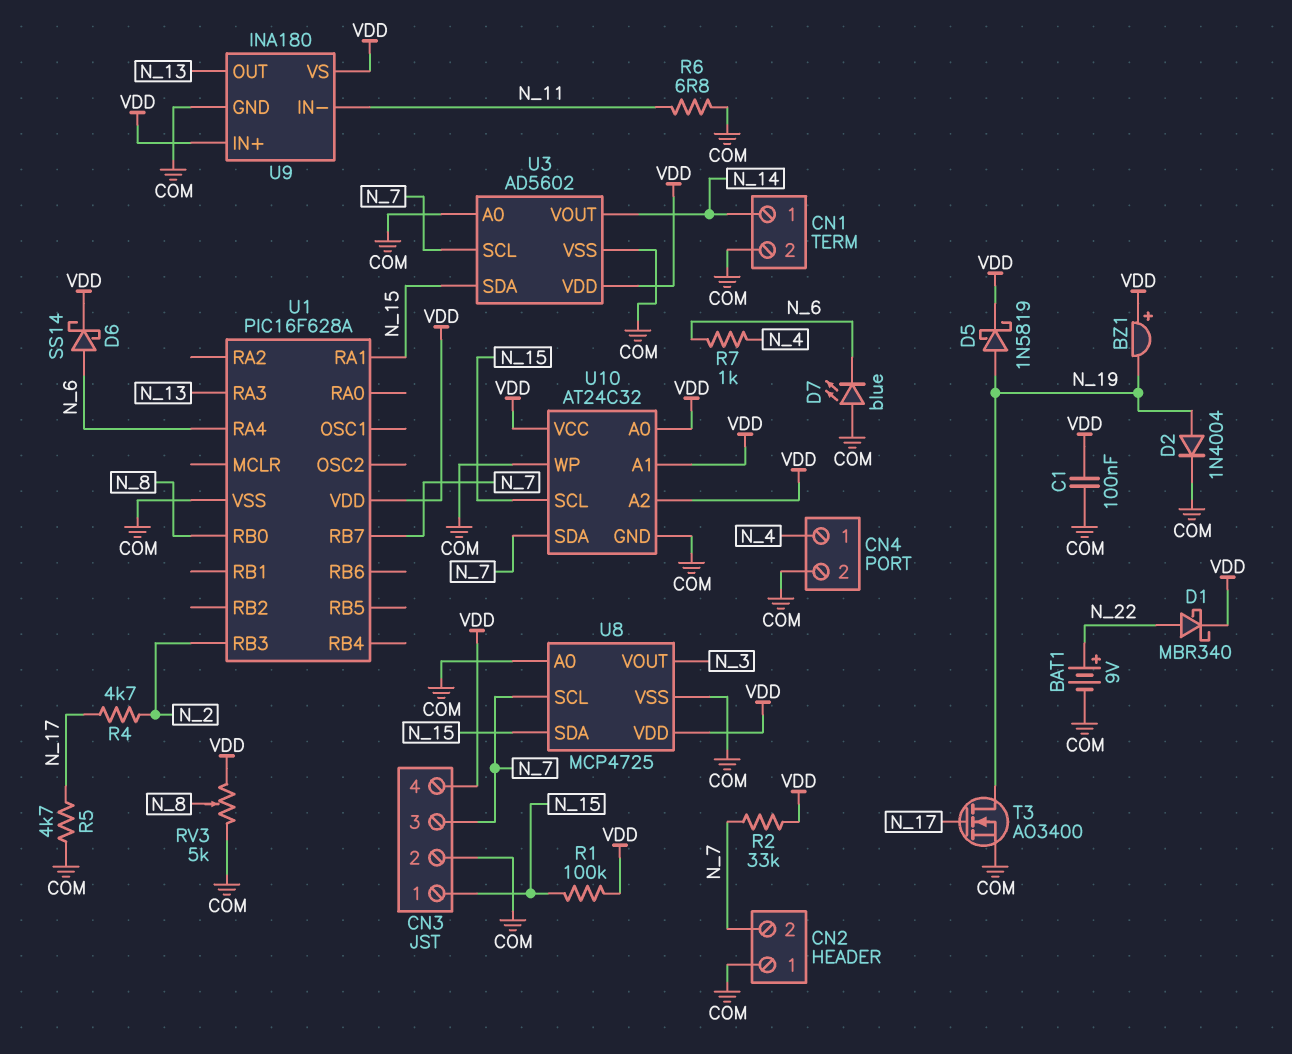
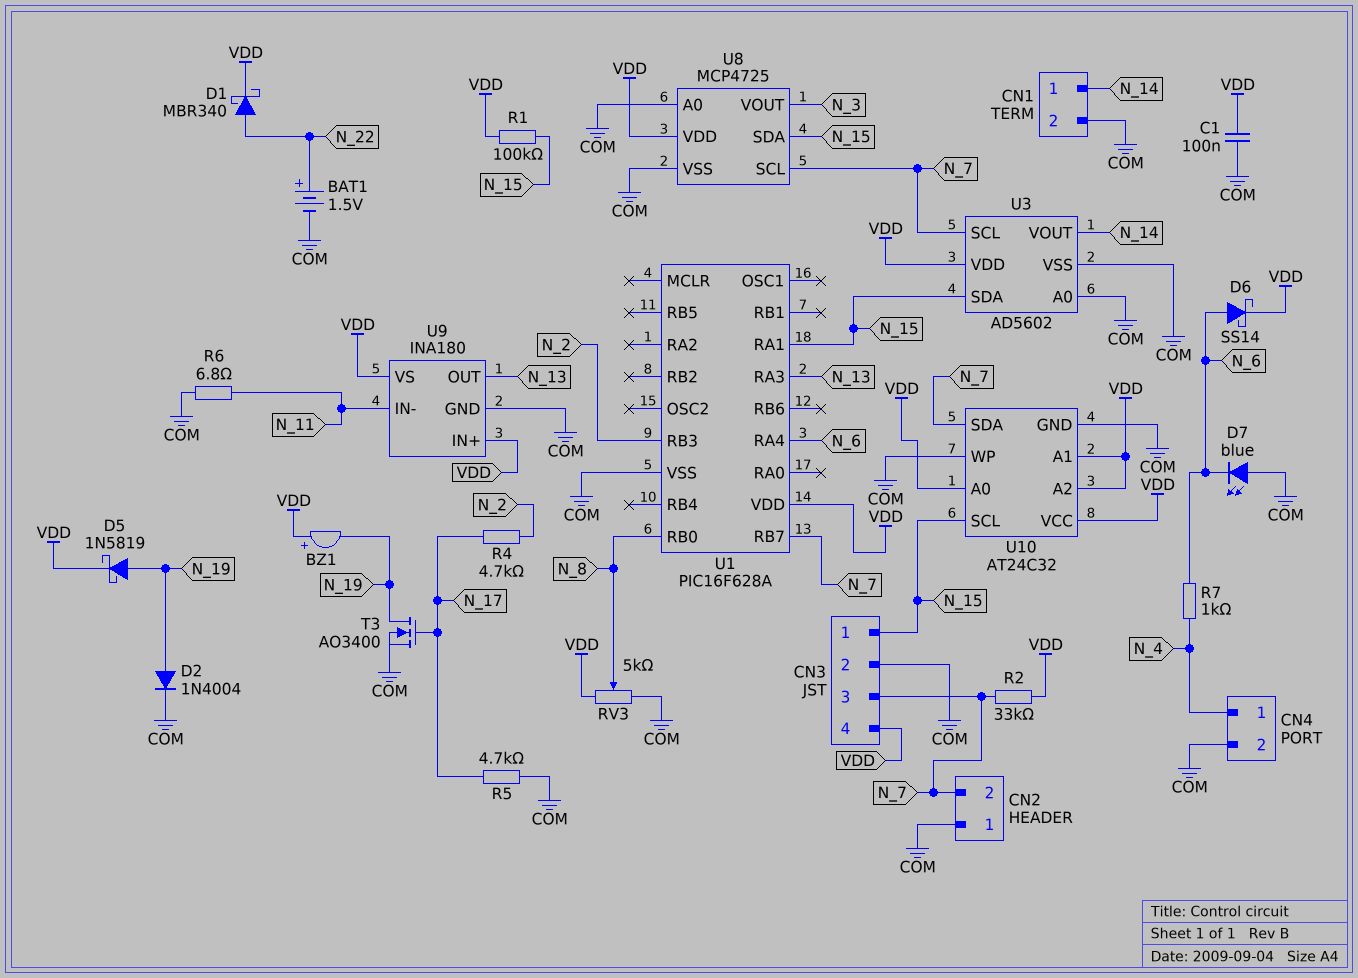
BAT1: 9V (plus N_22, minus COM) -> 1.5V (plus N_22, minus COM)

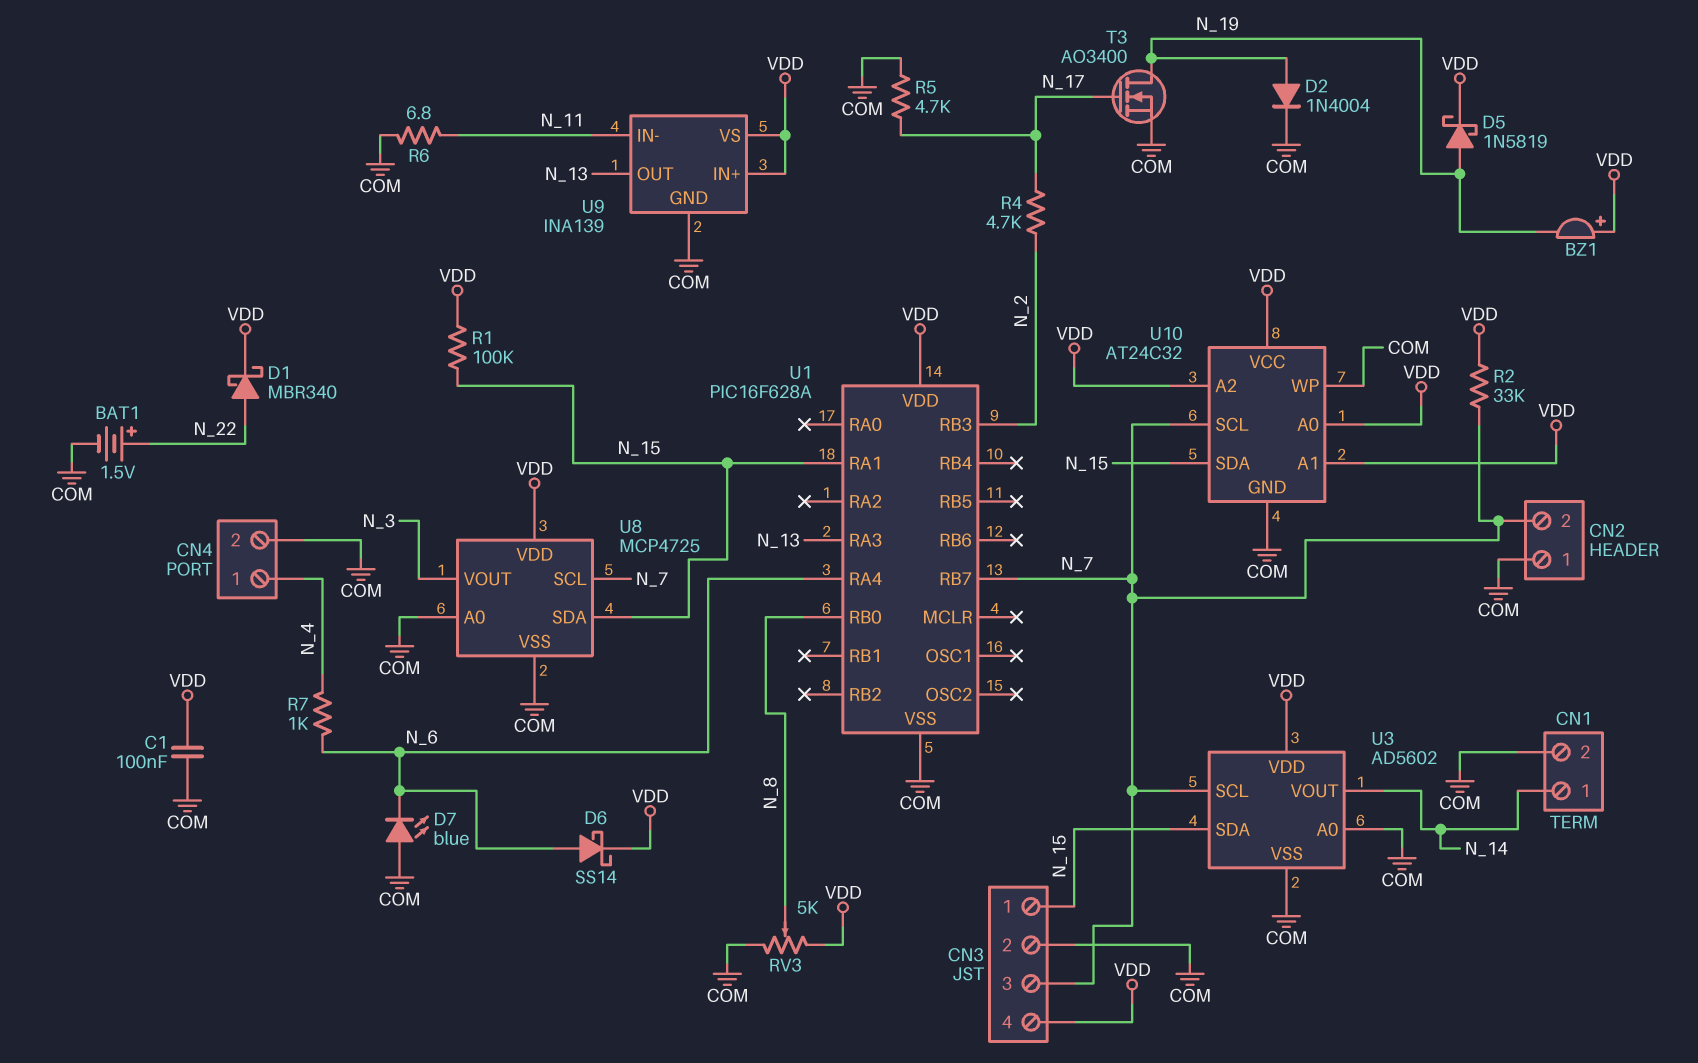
U9: INA180 -> INA139
U10 pin SCL: N_15 -> N_7
U10 pin SDA: N_7 -> N_15

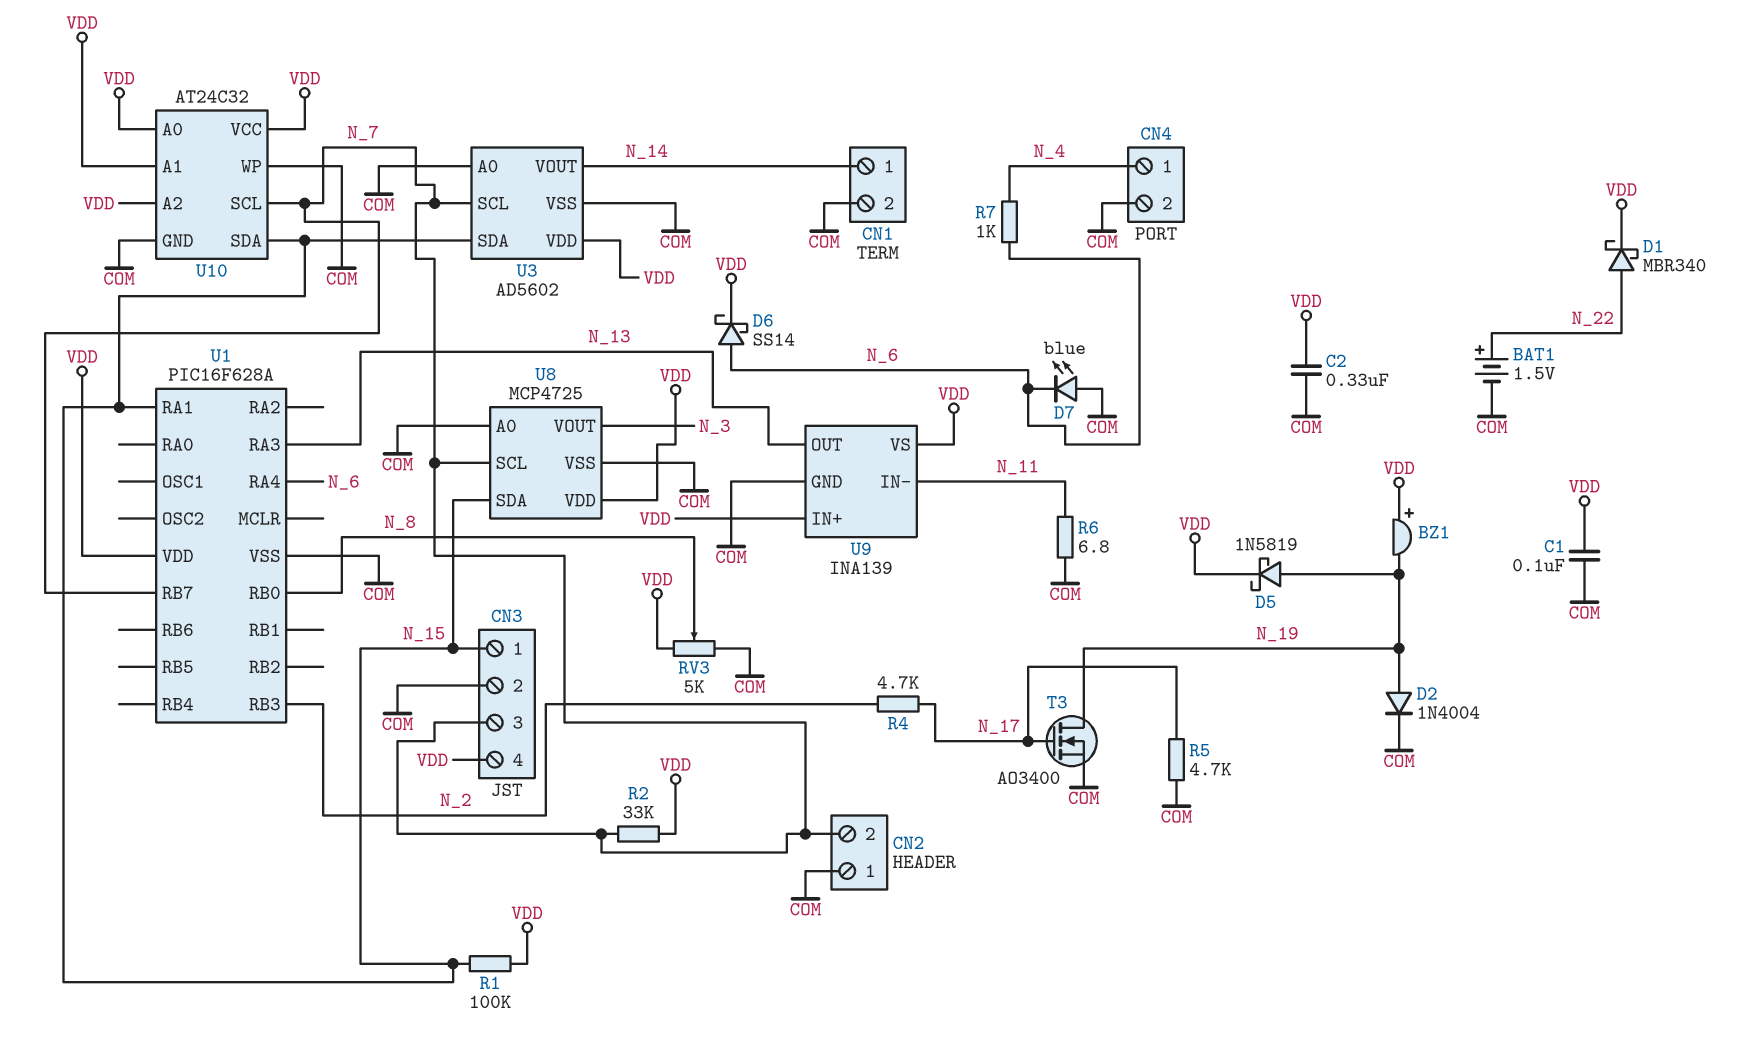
C2: none -> 330nF (COM, VDD)

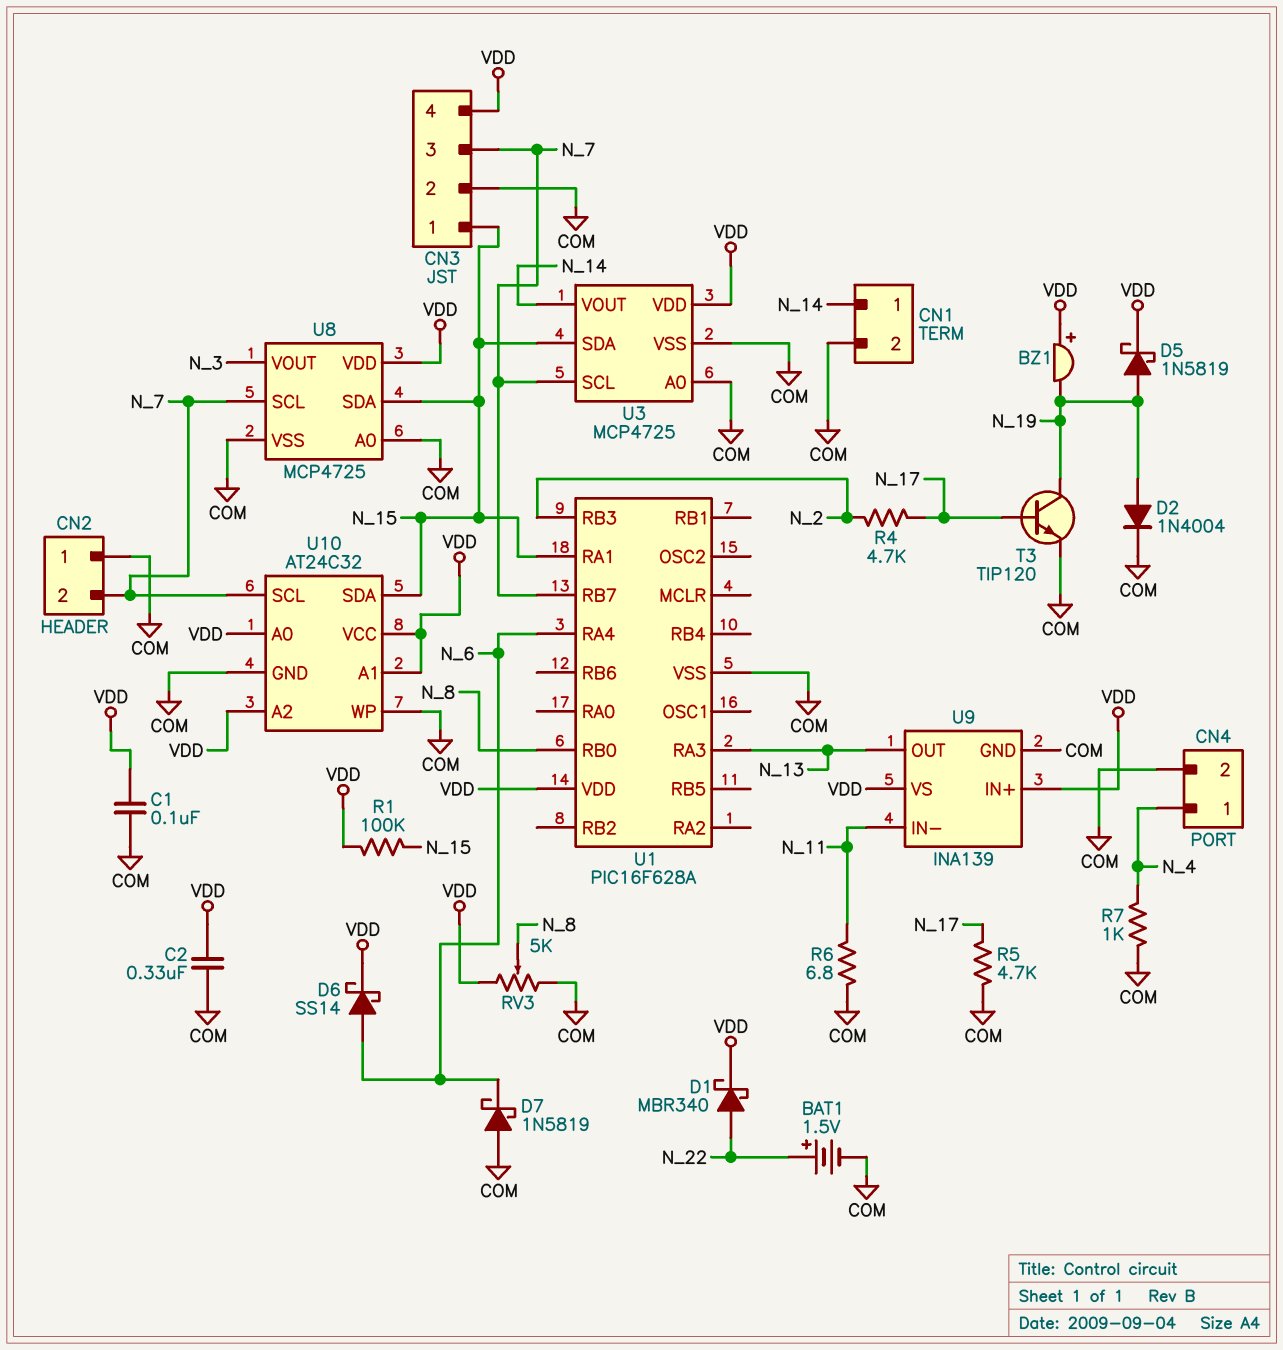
D7: LED blue (A COM, K N_6) -> schottky 1N5819 (A COM, K N_6)
R2: 33k (N_7, VDD) -> none
R7: 1k (N_4, N_6) -> 1k (COM, N_4)
T3: NMOS AO3400 (G N_17, D N_19, S COM) -> NPN TIP120 (B N_17, C N_19, E COM)
U3: AD5602 -> MCP4725

